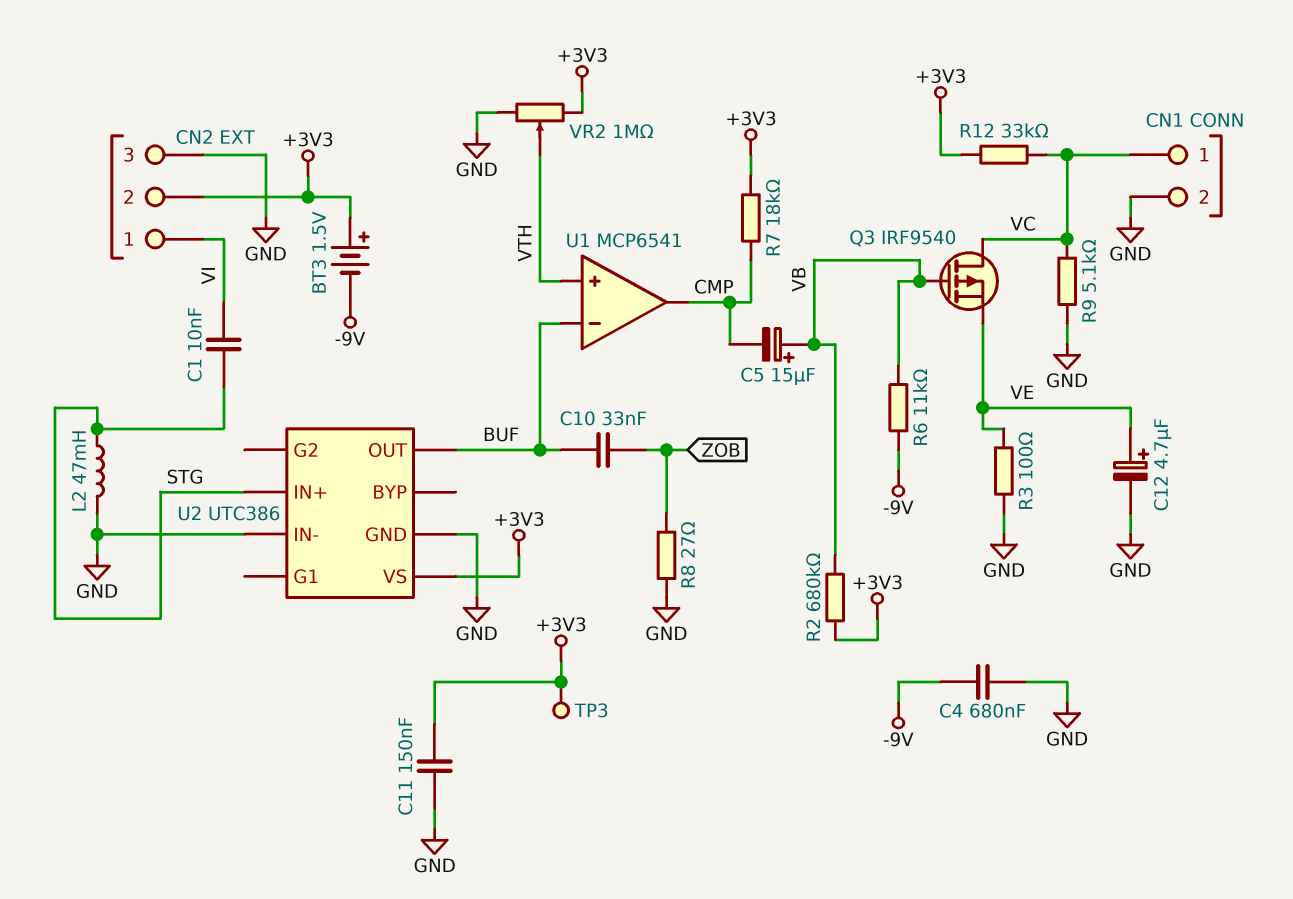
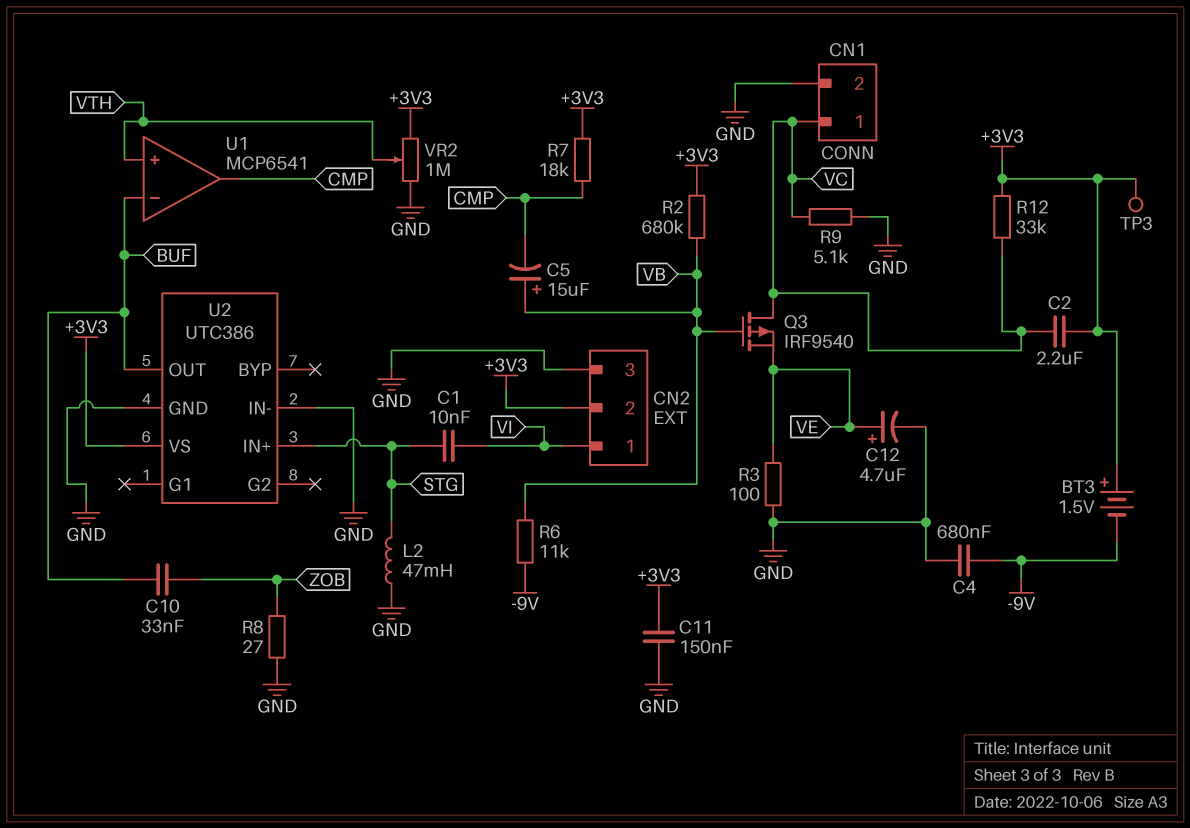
C2: none -> 2.2uF (+3V3, VC)

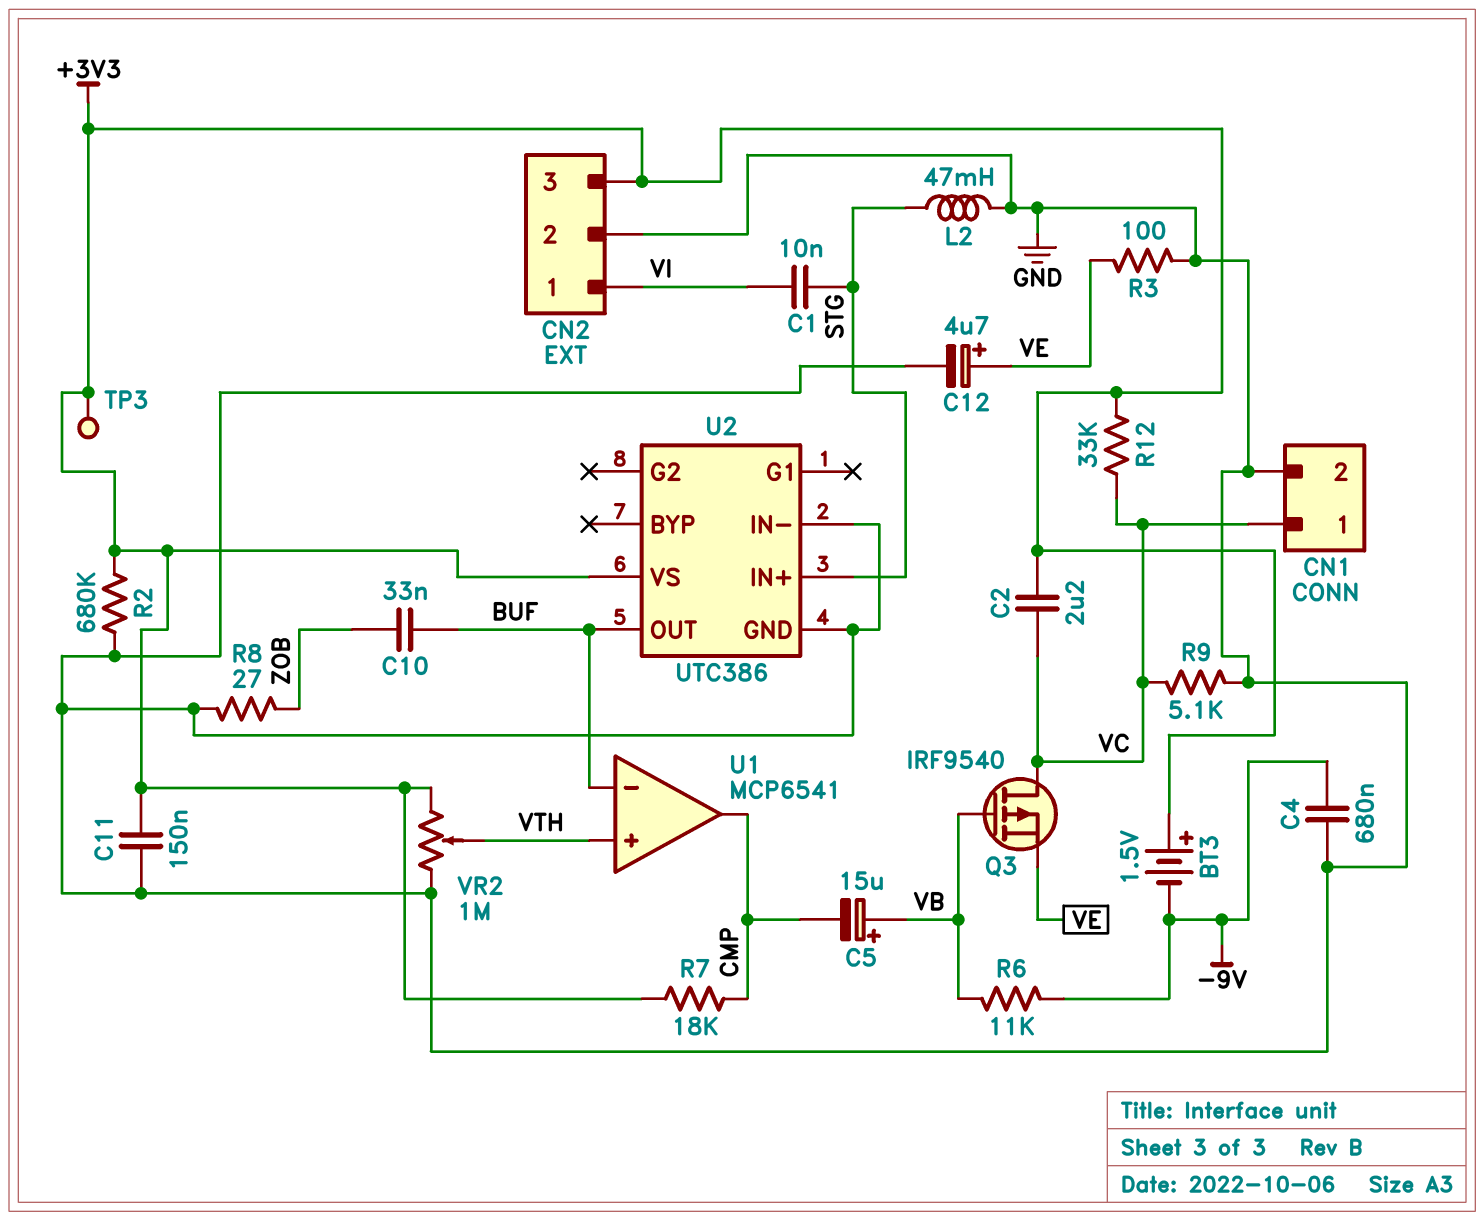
CN2 pin 2: +3V3 -> GND
CN2 pin 3: GND -> +3V3
R2: 680k (+3V3, VB) -> 680k (+3V3, GND)

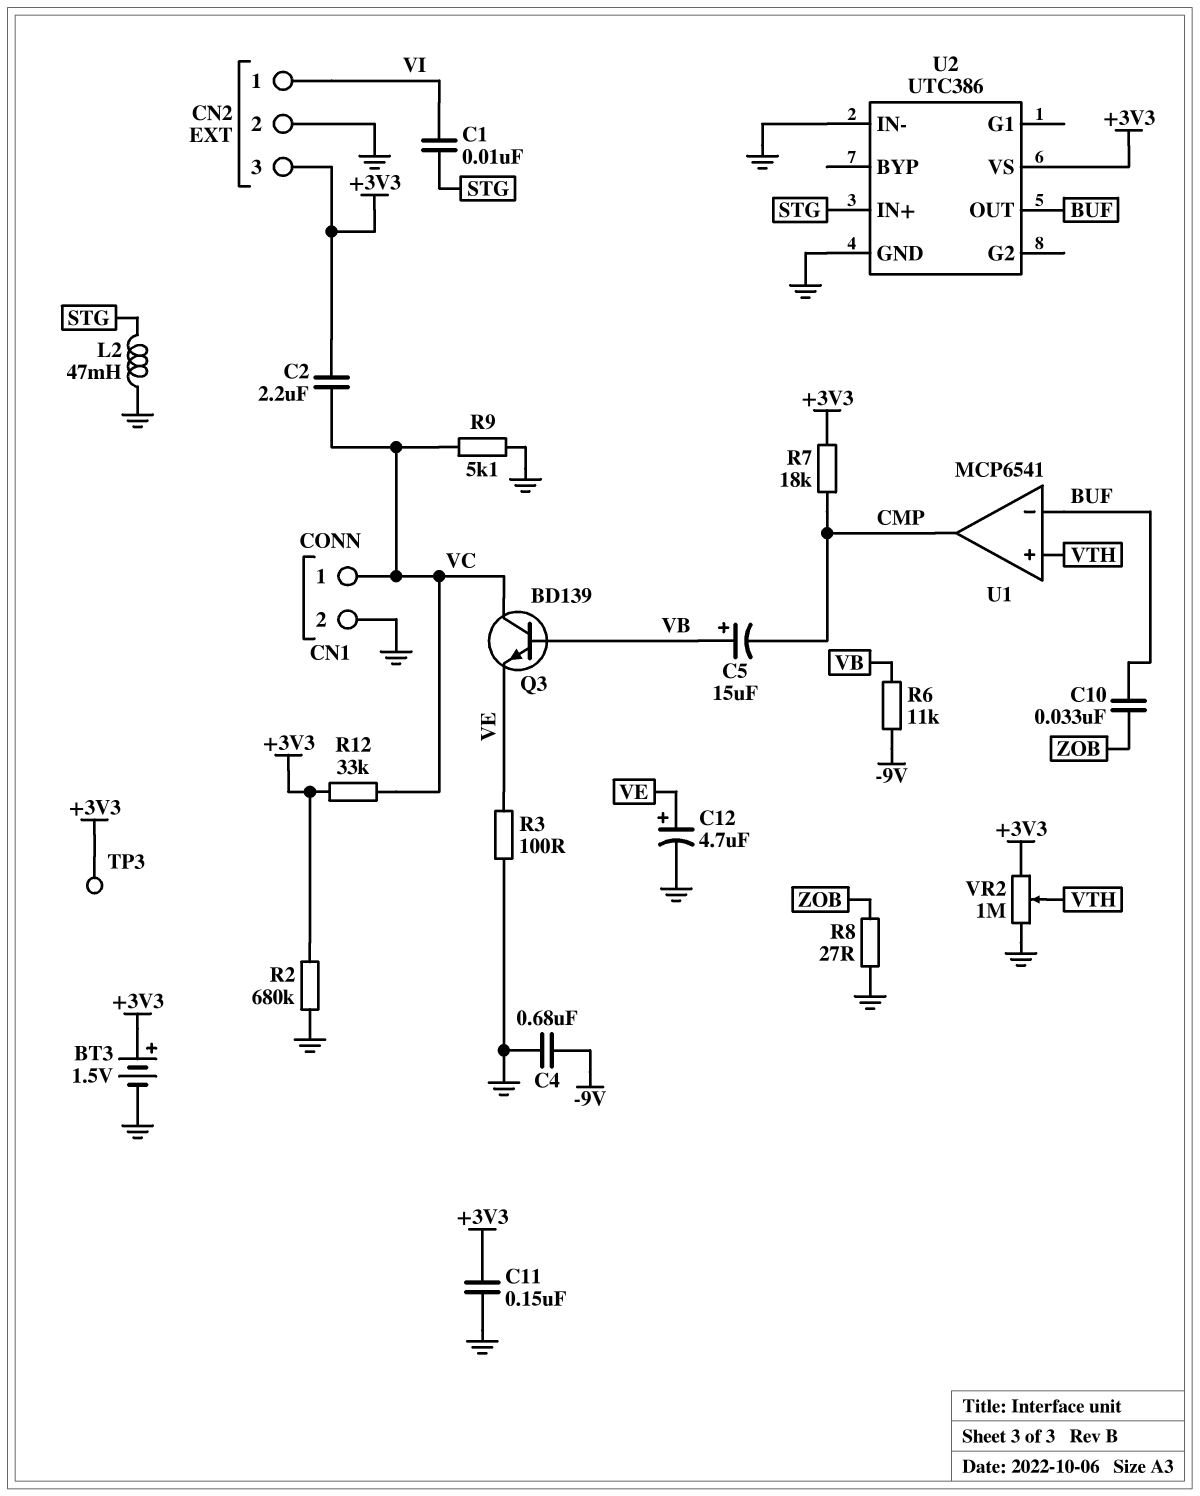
BT3: 1.5V (plus +3V3, minus -9V) -> 1.5V (plus +3V3, minus GND)
Q3: PMOS IRF9540 (G VB, D VC, S VE) -> NPN BD139 (B VB, C VC, E VE)

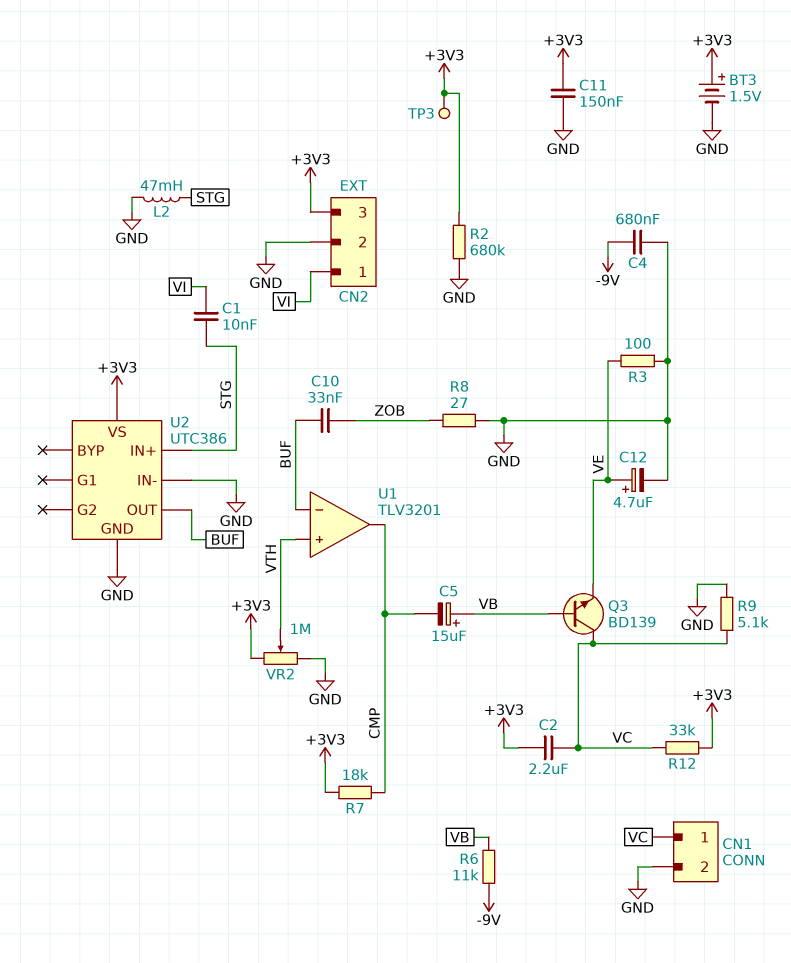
U1: MCP6541 -> TLV3201

